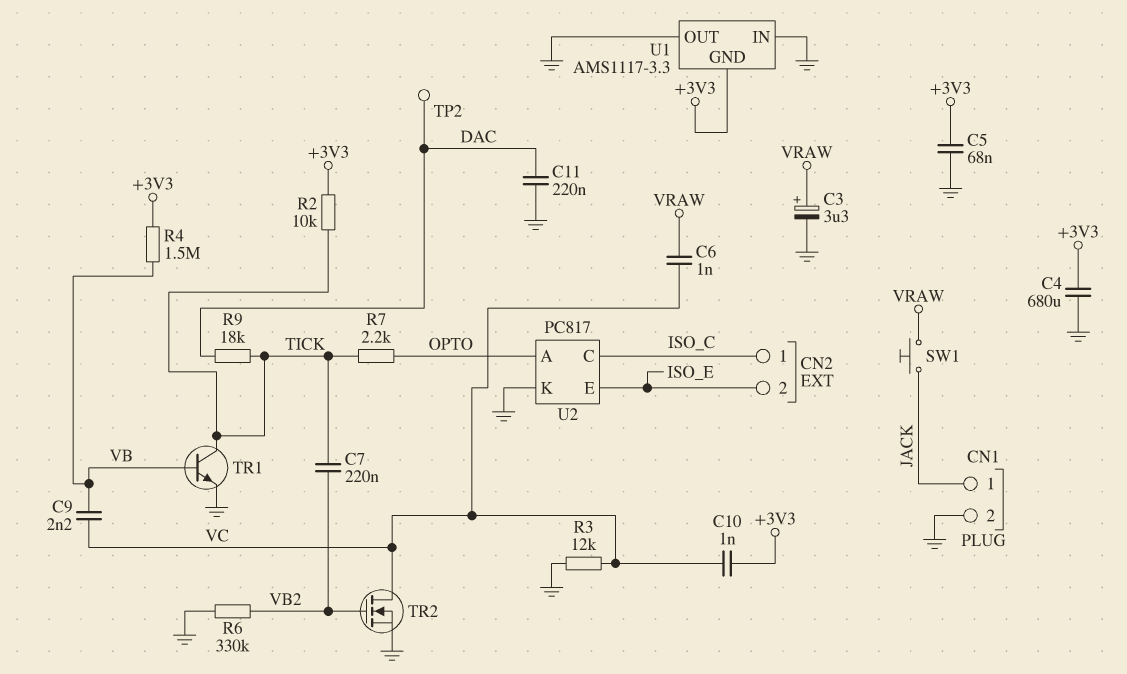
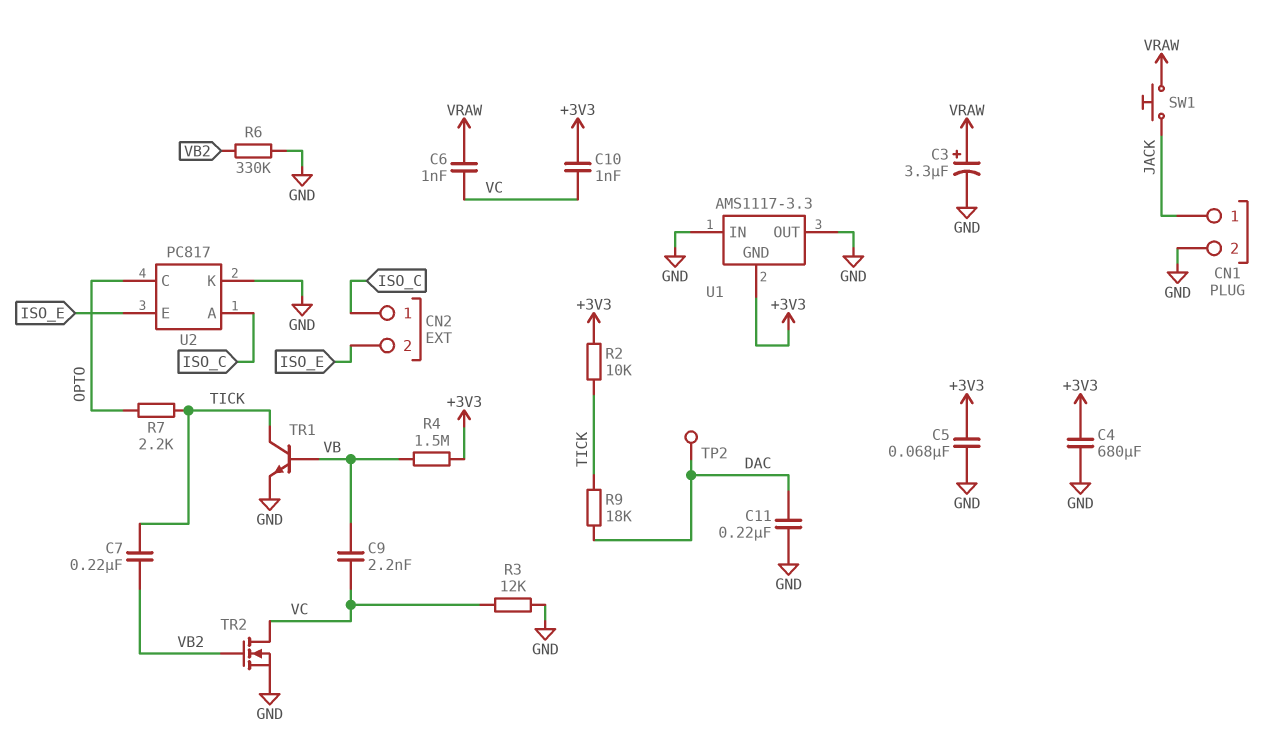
U2 pin A: OPTO -> ISO_C
U2 pin C: ISO_C -> OPTO

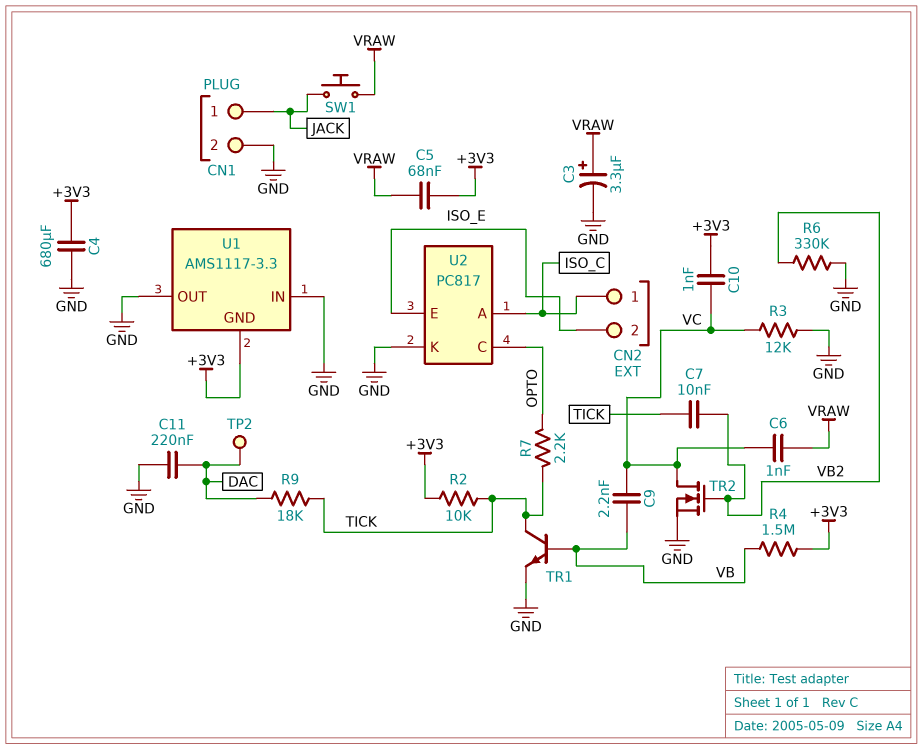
C5: 68nF (+3V3, GND) -> 68nF (+3V3, VRAW)
C7: 220nF (TICK, VB2) -> 10nF (TICK, VB2)

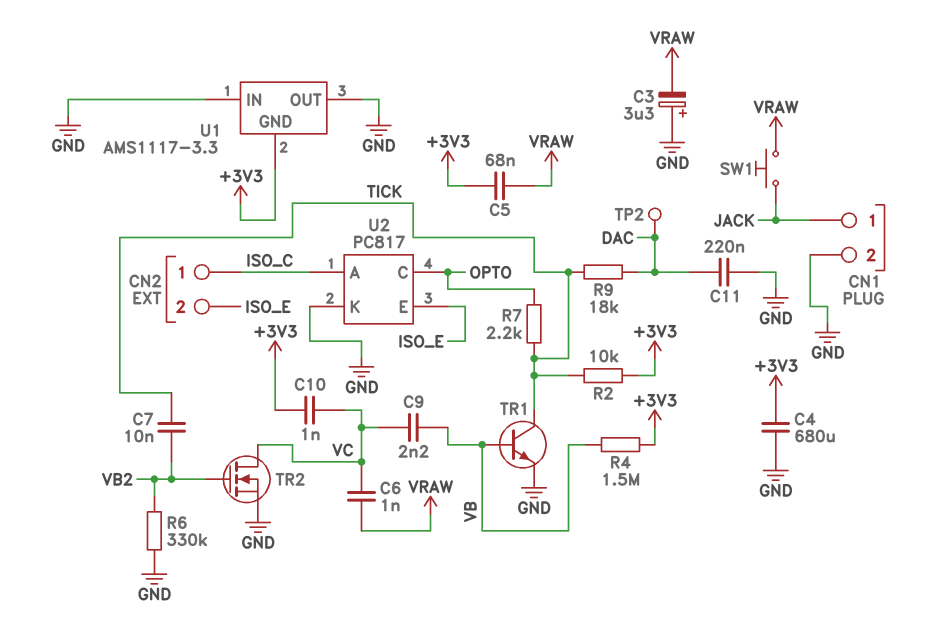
C3: 3.3uF (plus VRAW, minus GND) -> 3.3uF (plus GND, minus VRAW)
R3: 12k (GND, VC) -> none

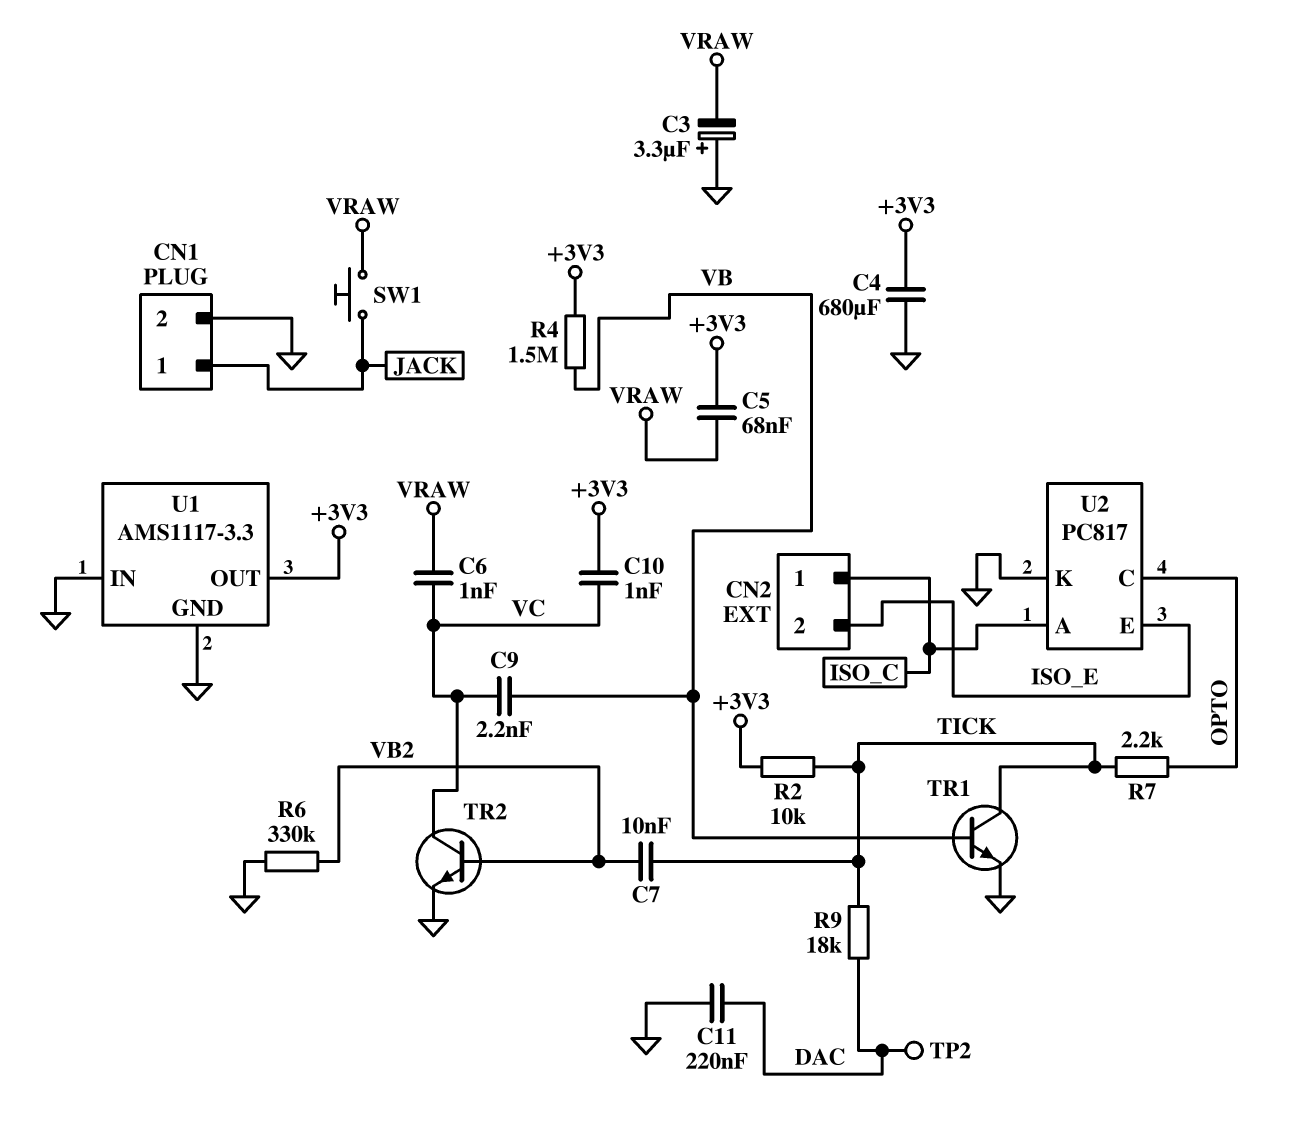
TR2: NMOS (G VB2, D VC, S GND) -> NPN (B VB2, C VC, E GND)
U1 pin GND: +3V3 -> GND
U1 pin OUT: GND -> +3V3

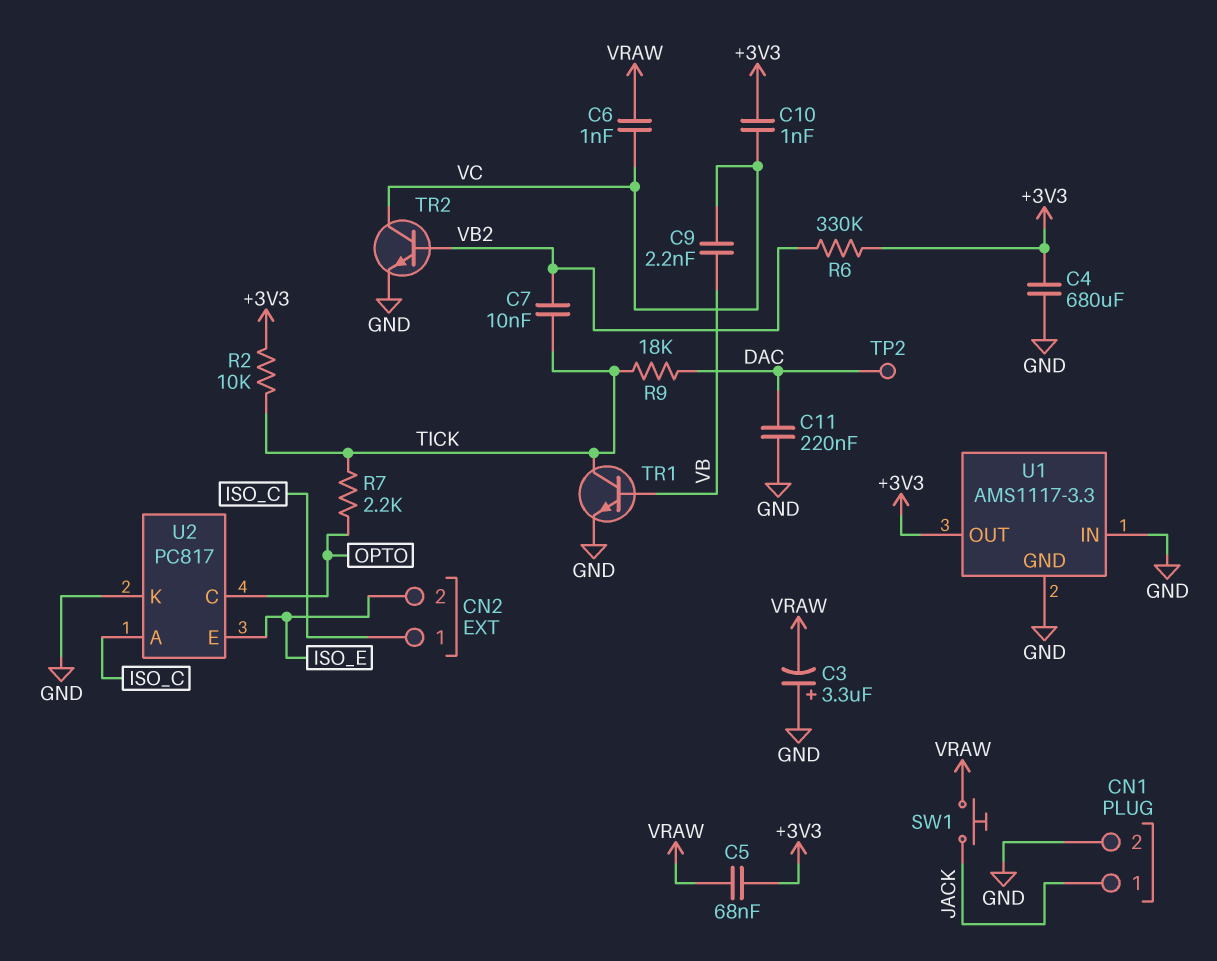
R4: 1.5M (+3V3, VB) -> none
R6: 330k (GND, VB2) -> 330k (+3V3, VB2)

